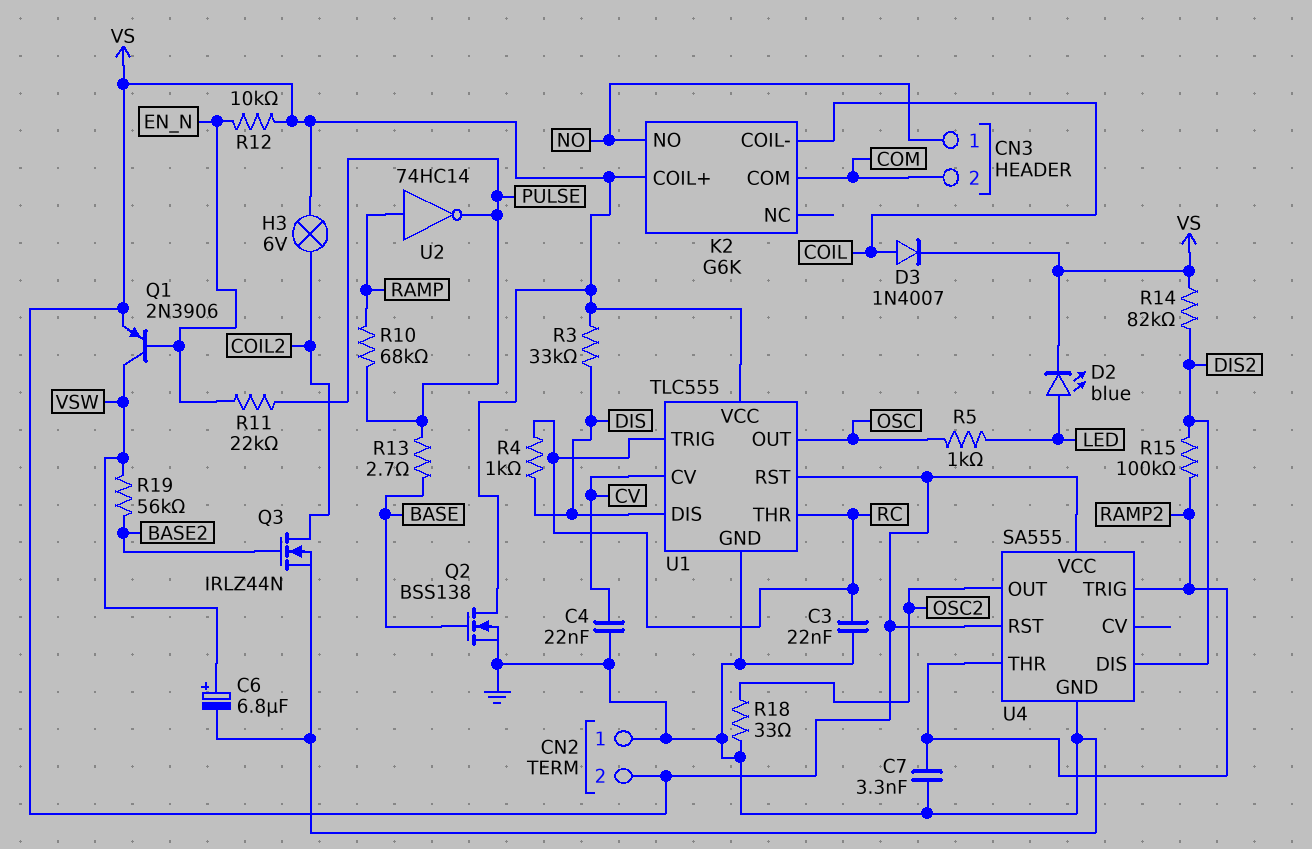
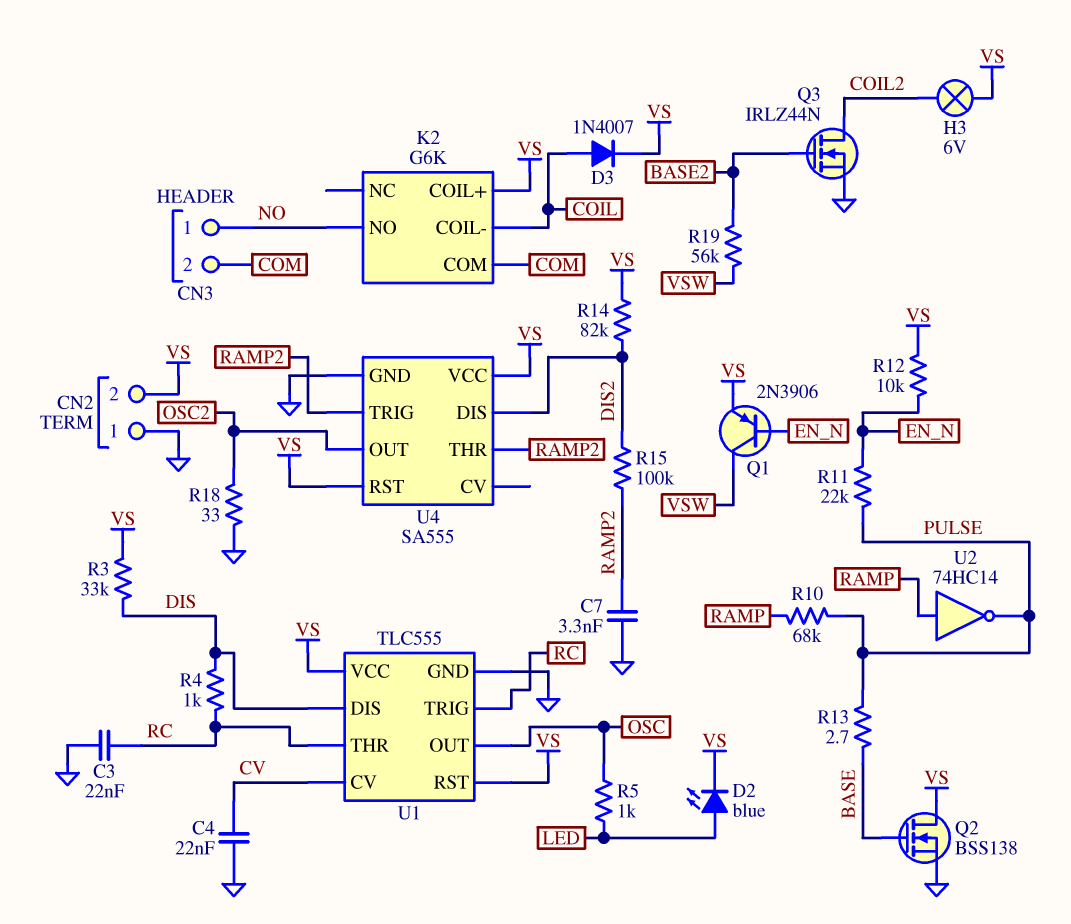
C6: 6.8uF (plus VSW, minus GND) -> none

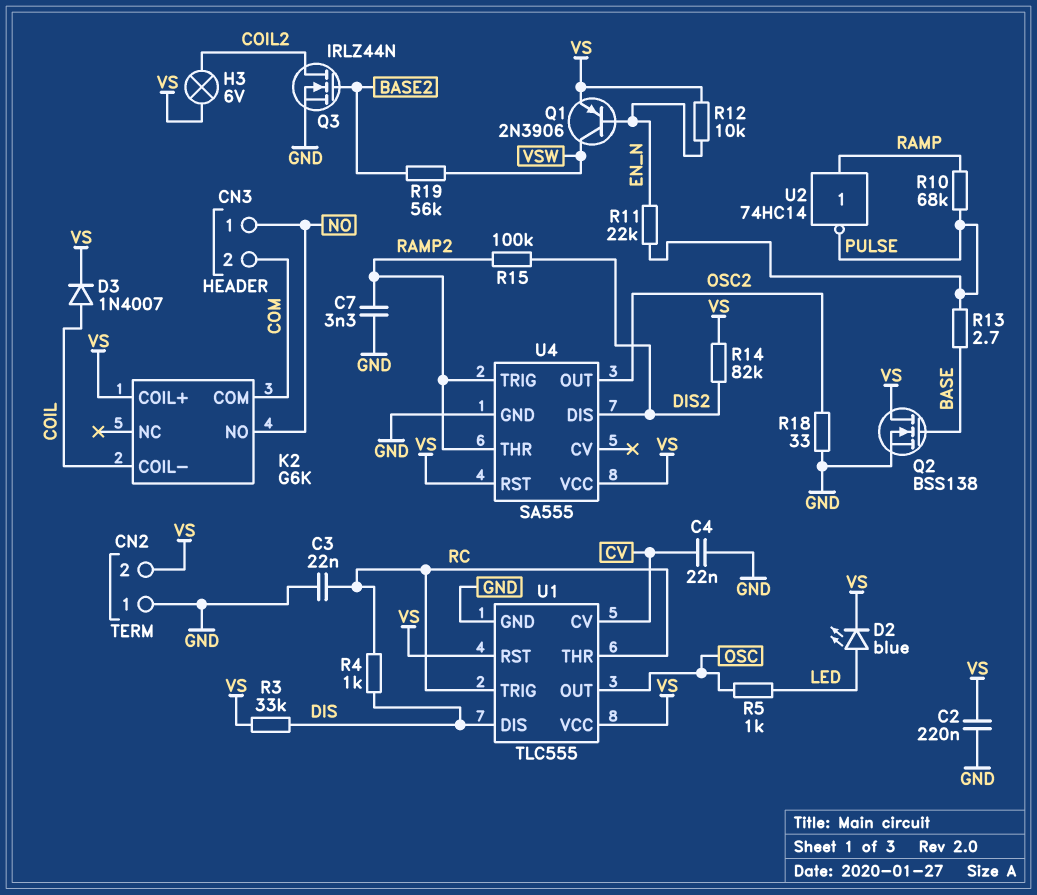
C2: none -> 220nF (GND, VS)

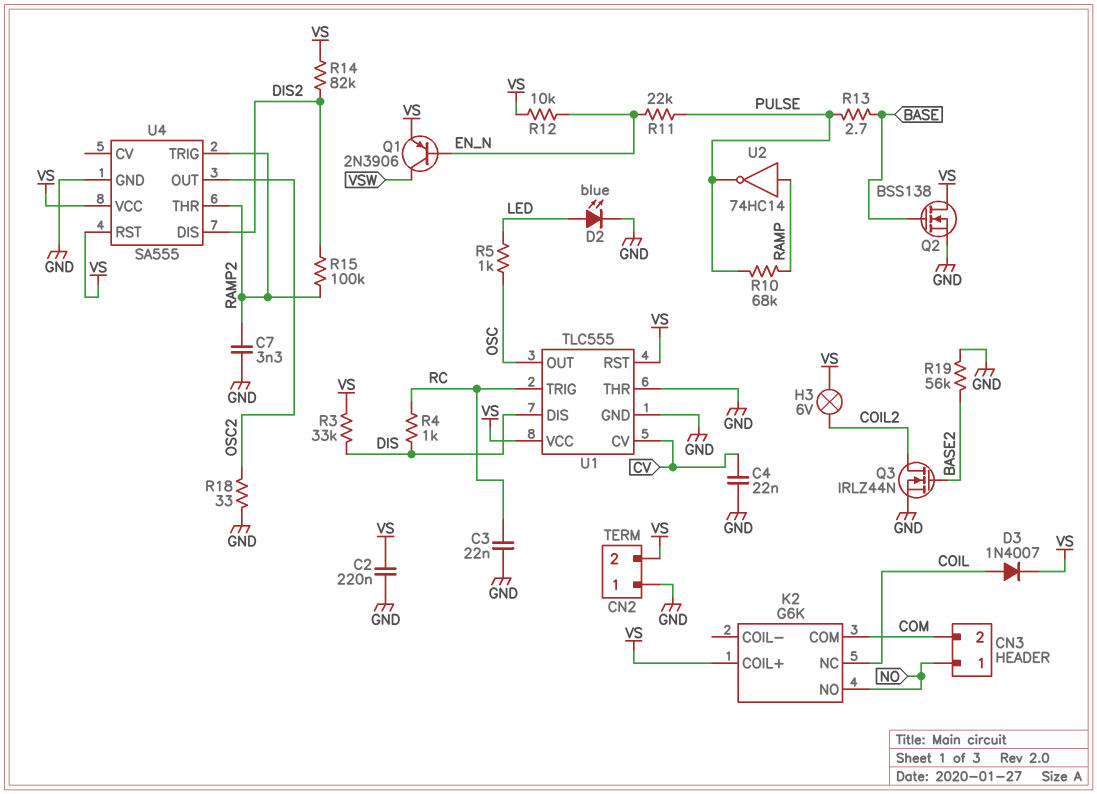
D2: LED blue (A LED, K VS) -> LED blue (A LED, K GND)
K2 pin COIL-: COIL -> none
K2 pin NC: none -> COIL
R19: 56k (BASE2, VSW) -> 56k (BASE2, GND)
U1 pin THR: RC -> GND

